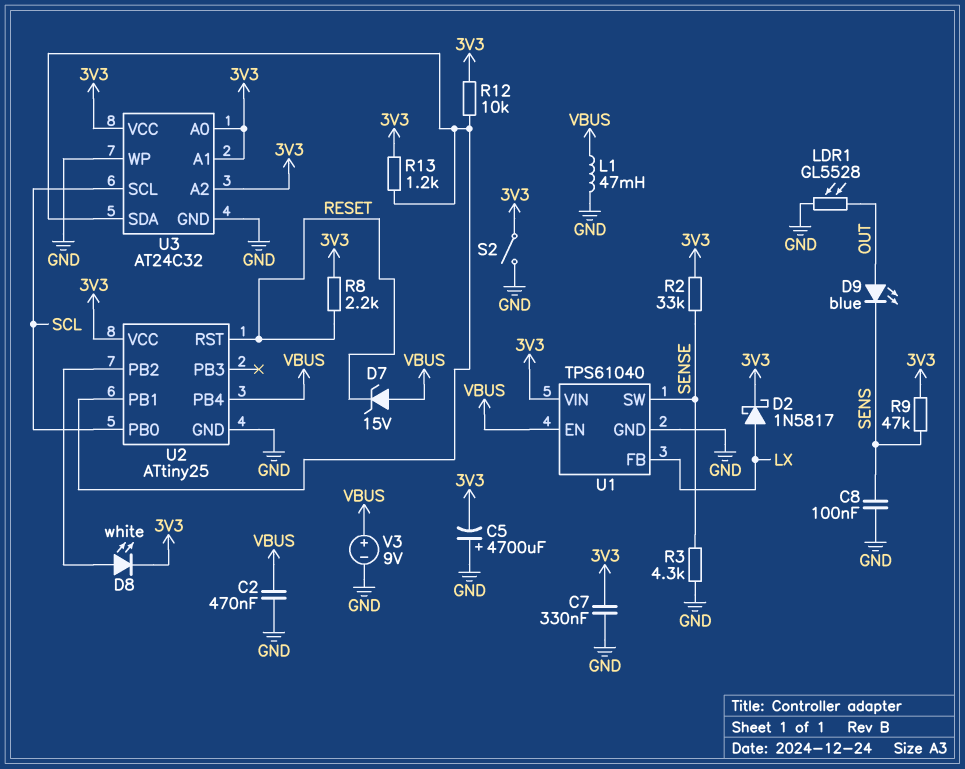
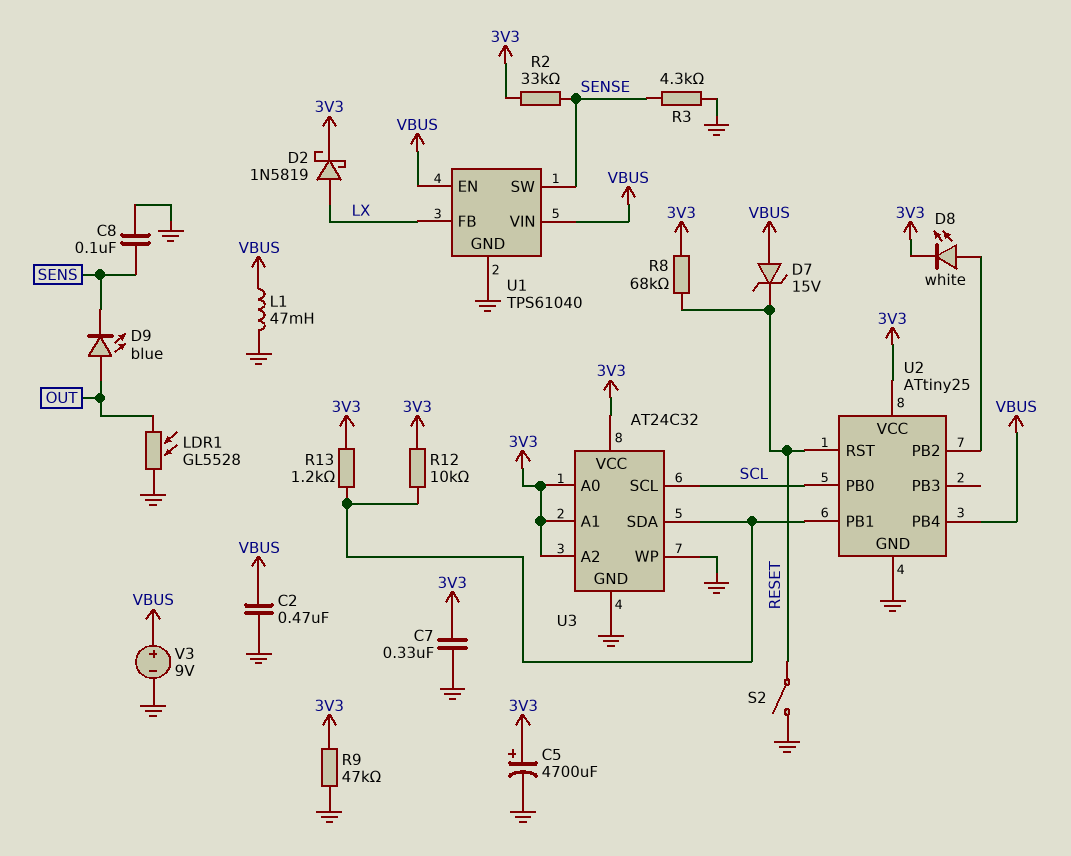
C5: 4700uF (plus GND, minus 3V3) -> 4700uF (plus 3V3, minus GND)
D2: schottky 1N5817 (A LX, K 3V3) -> schottky 1N5819 (A LX, K 3V3)
R8: 2.2k (3V3, RESET) -> 68k (3V3, RESET)
R9: 47k (3V3, SENS) -> 47k (3V3, GND)
S2: switch (3V3, GND) -> switch (GND, RESET)
U1 pin VIN: 3V3 -> VBUS

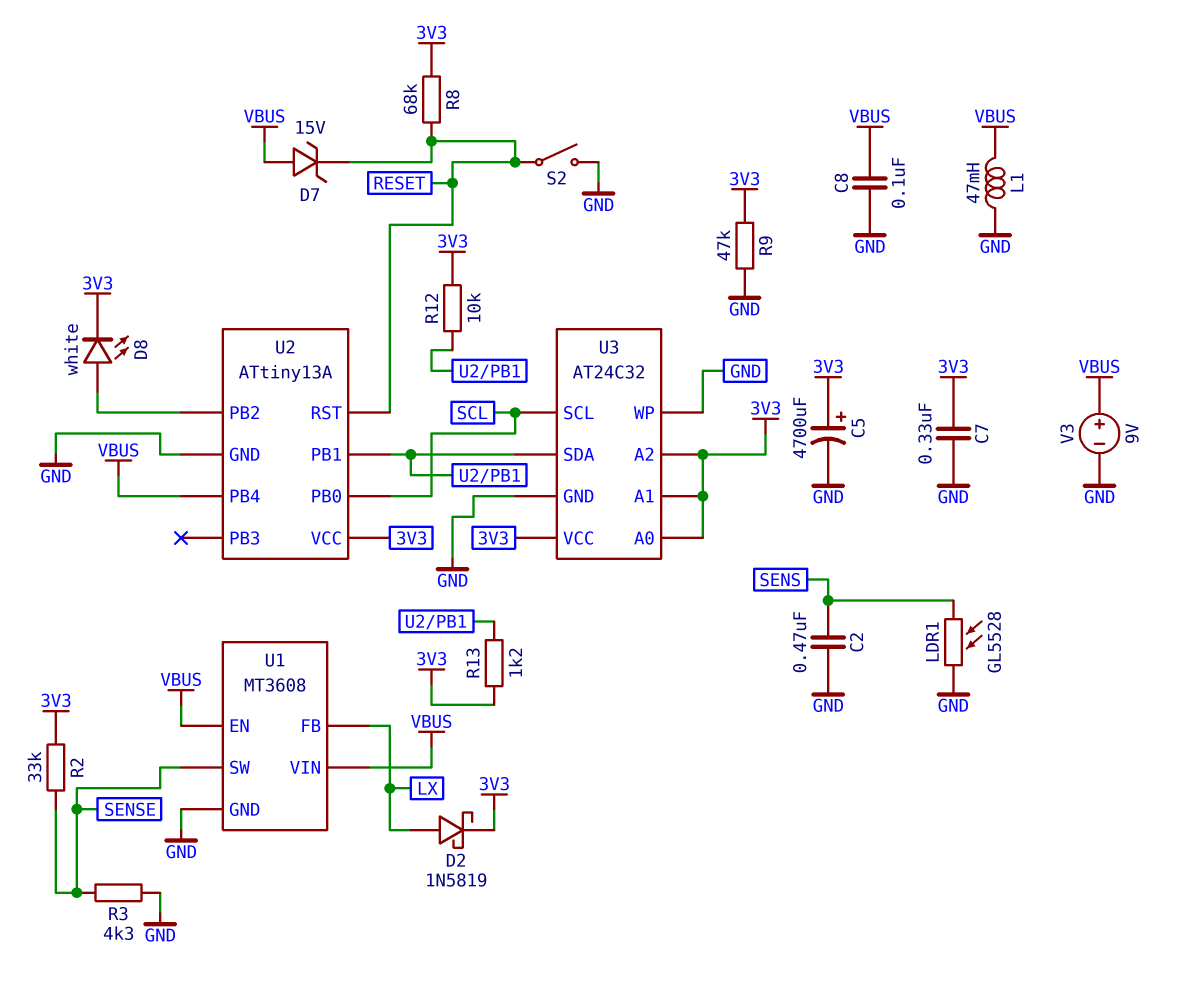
C2: 470nF (GND, VBUS) -> 470nF (GND, SENS)
C8: 100nF (GND, SENS) -> 100nF (GND, VBUS)
D9: LED blue (A OUT, K SENS) -> none
LDR1: GL5528 (GND, OUT) -> GL5528 (GND, SENS)
U1: TPS61040 -> MT3608
U2: ATtiny25 -> ATtiny13A

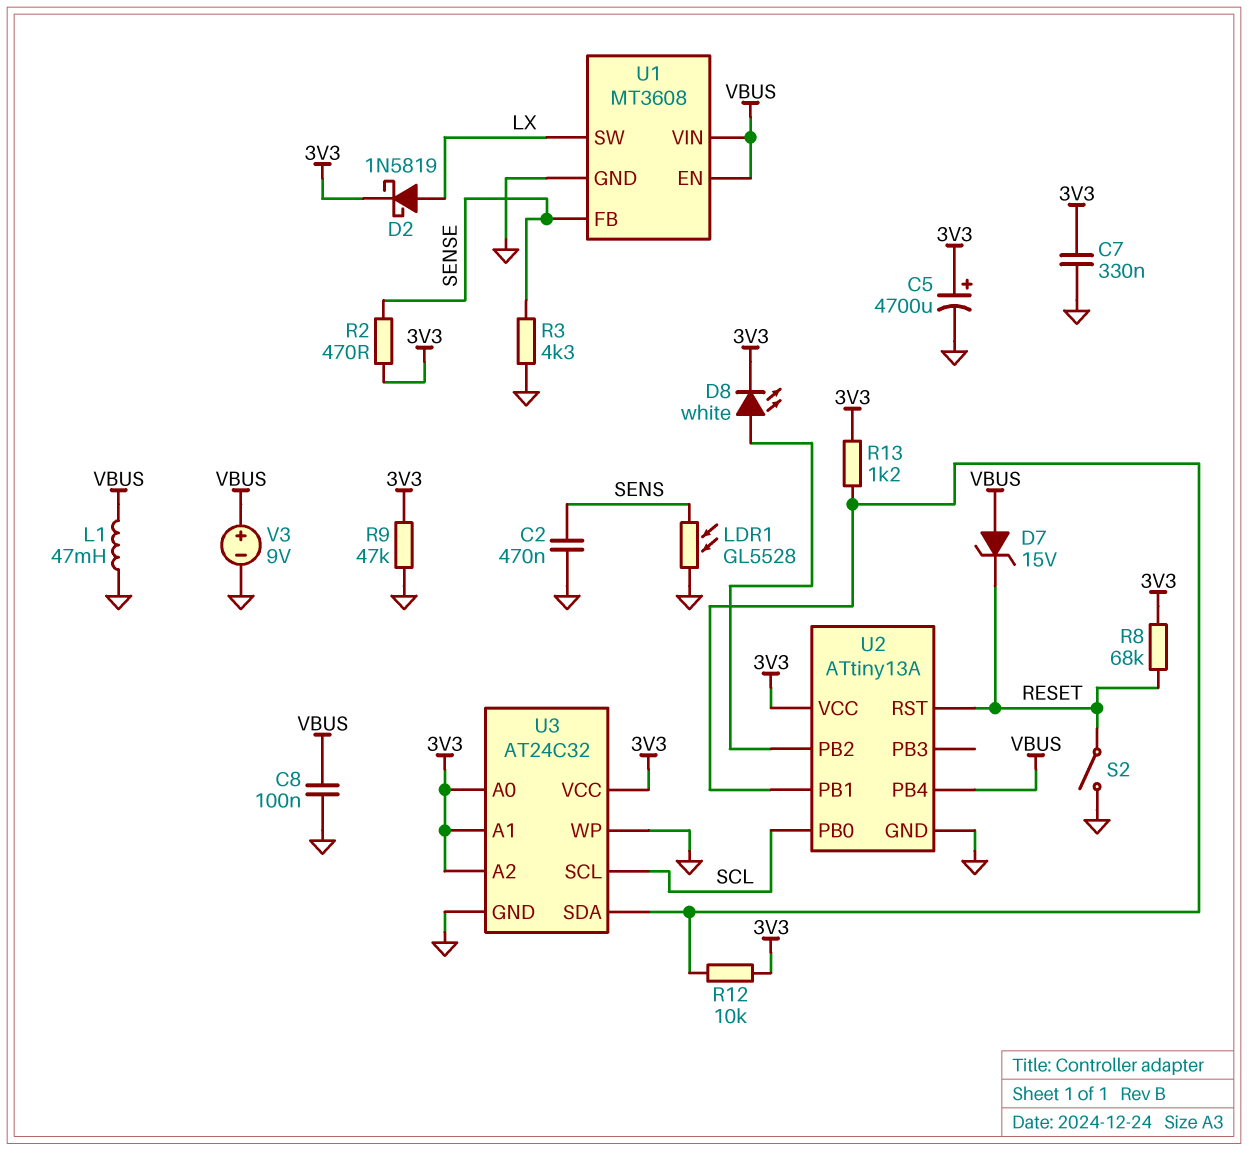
R2: 33k (3V3, SENSE) -> 470 (3V3, SENSE)
U1 pin FB: LX -> SENSE
U1 pin SW: SENSE -> LX

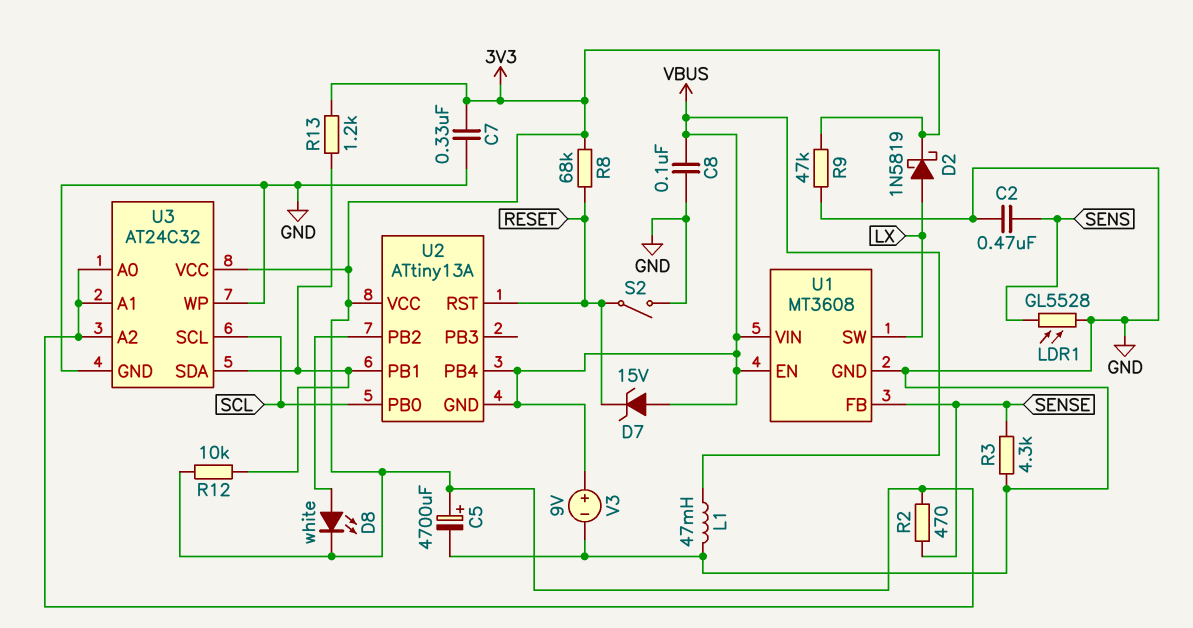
U2 pin GND: GND -> VBUS

